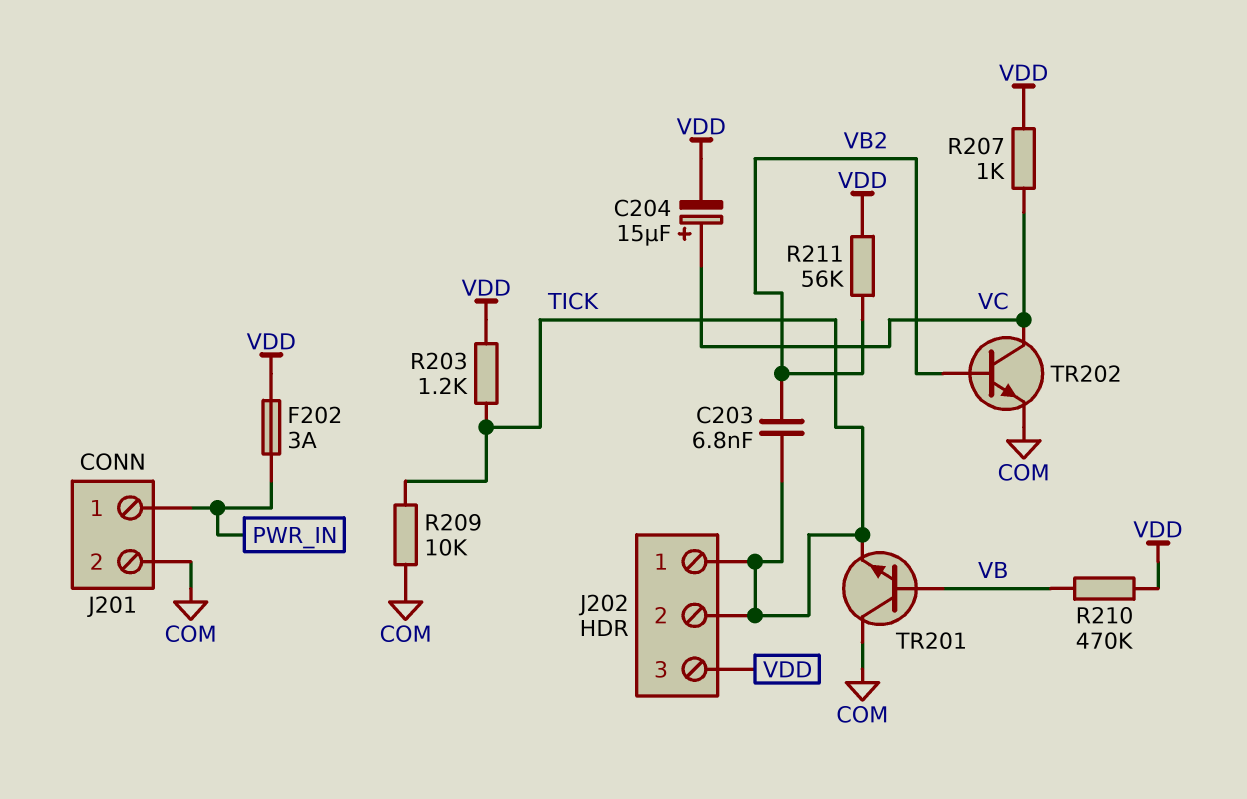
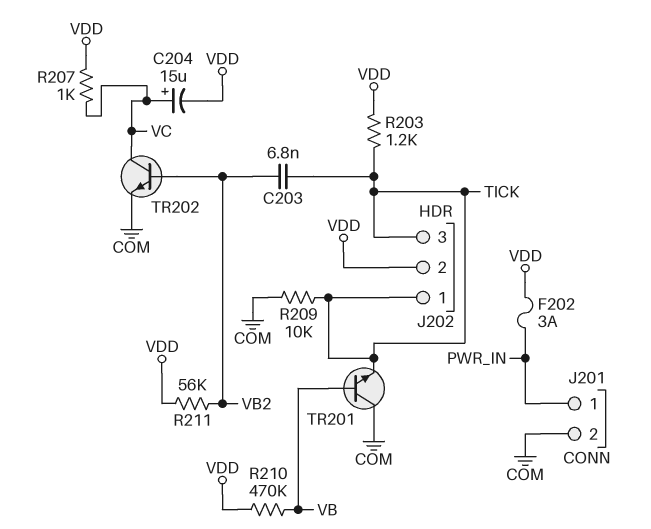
J202 pin 2: TICK -> VDD
J202 pin 3: VDD -> TICK

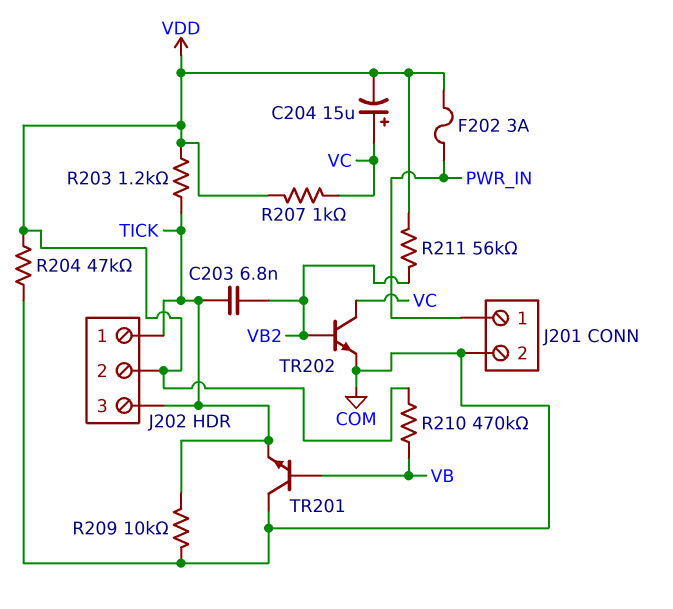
R204: none -> 47k (COM, VDD)

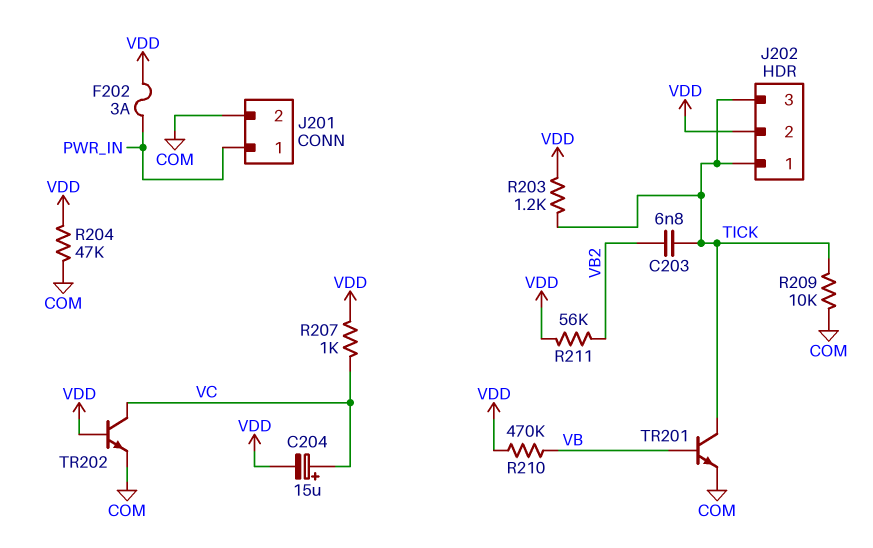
TR201: NPN (B VB, C COM, E TICK) -> NPN (B VB, C TICK, E COM)
TR202: NPN (B VB2, C VC, E COM) -> NPN (B VDD, C VC, E COM)

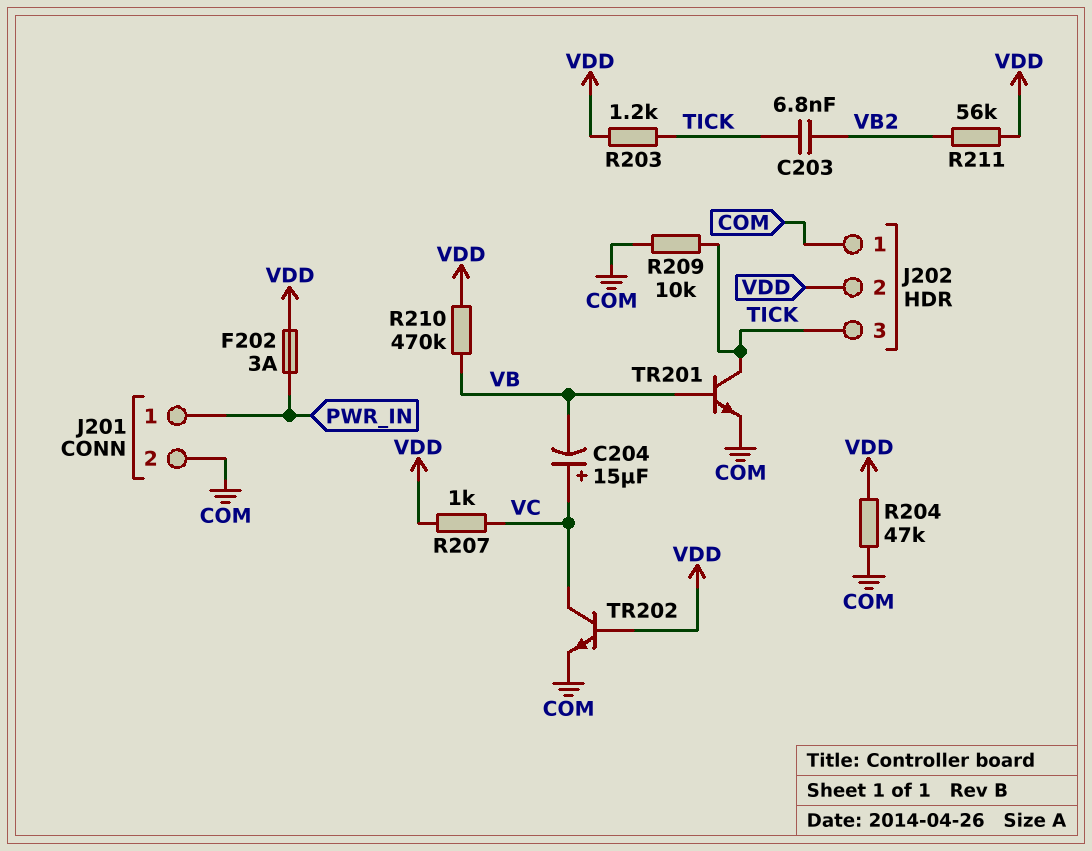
C204: 15uF (plus VC, minus VDD) -> 15uF (plus VC, minus VB)
J202 pin 1: TICK -> COM

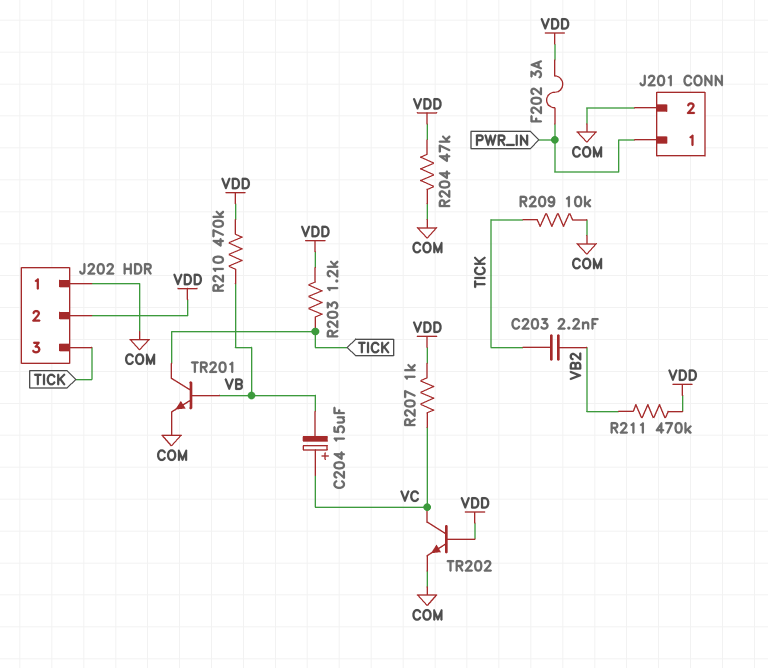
C203: 6.8nF (TICK, VB2) -> 2.2nF (TICK, VB2)
R211: 56k (VB2, VDD) -> 470k (VB2, VDD)

